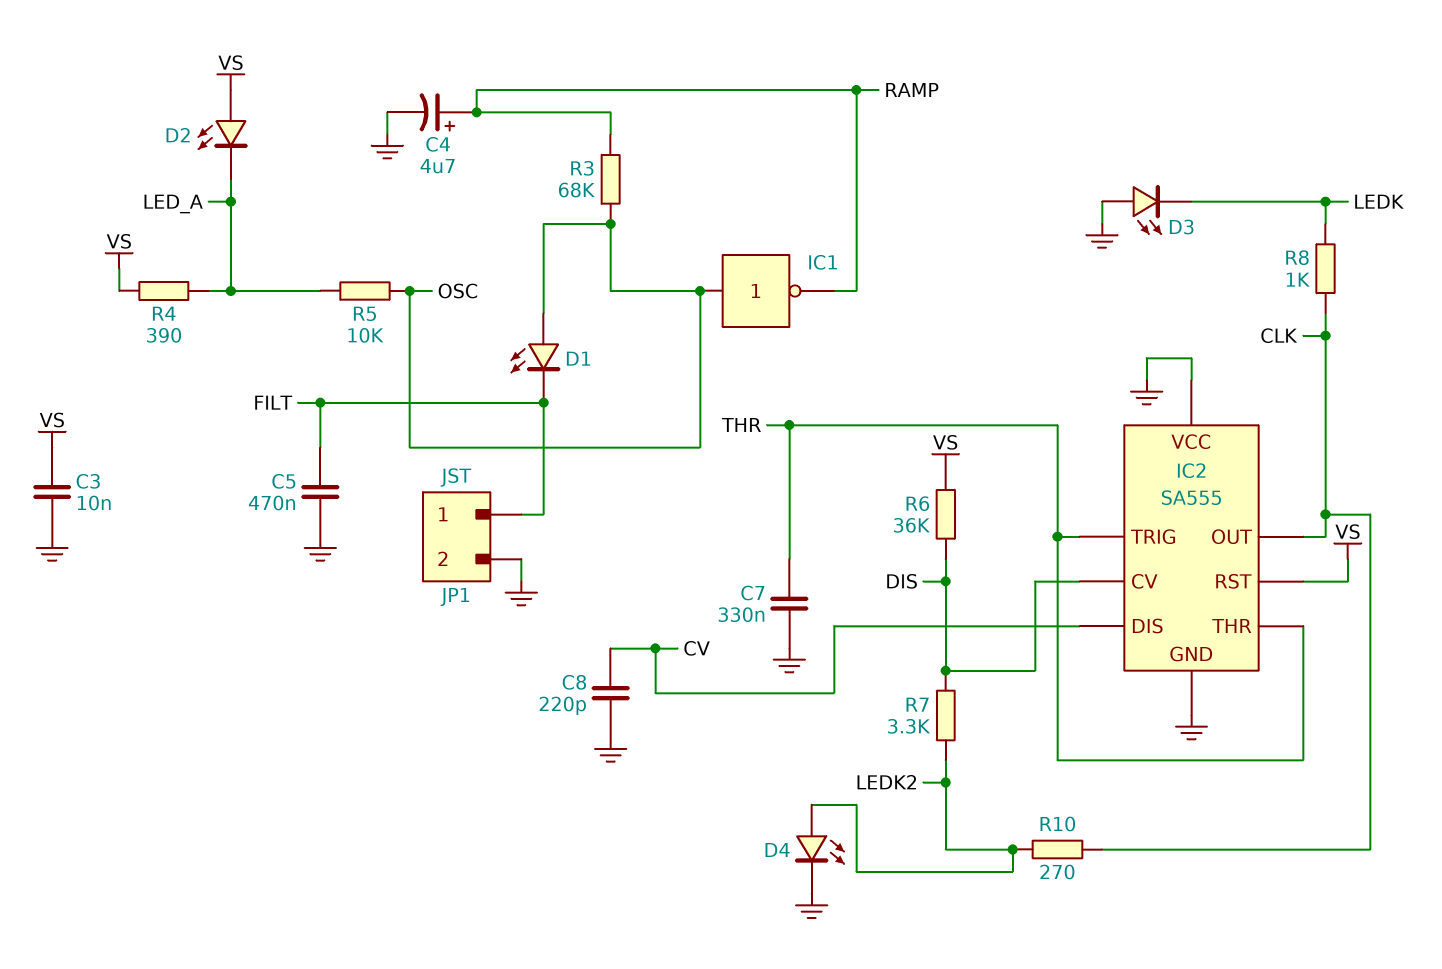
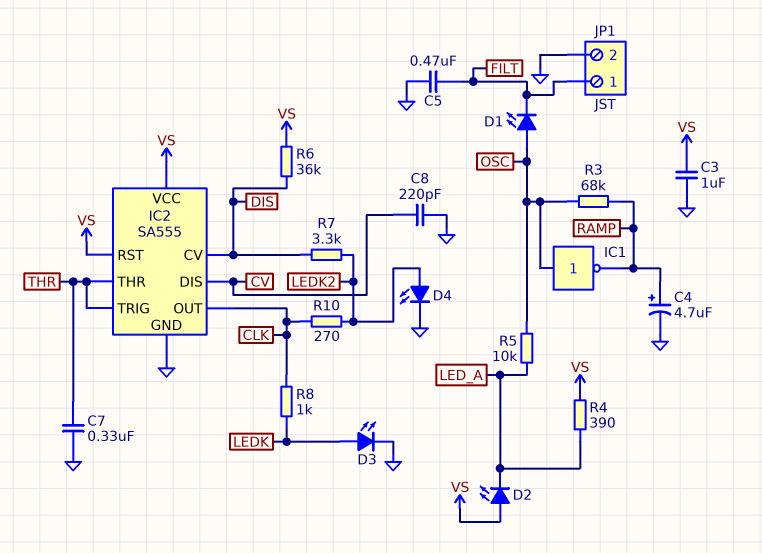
C3: 10nF (GND, VS) -> 1uF (GND, VS)
D3: LED (A GND, K LEDK) -> LED (A LEDK, K GND)
IC2 pin VCC: GND -> VS

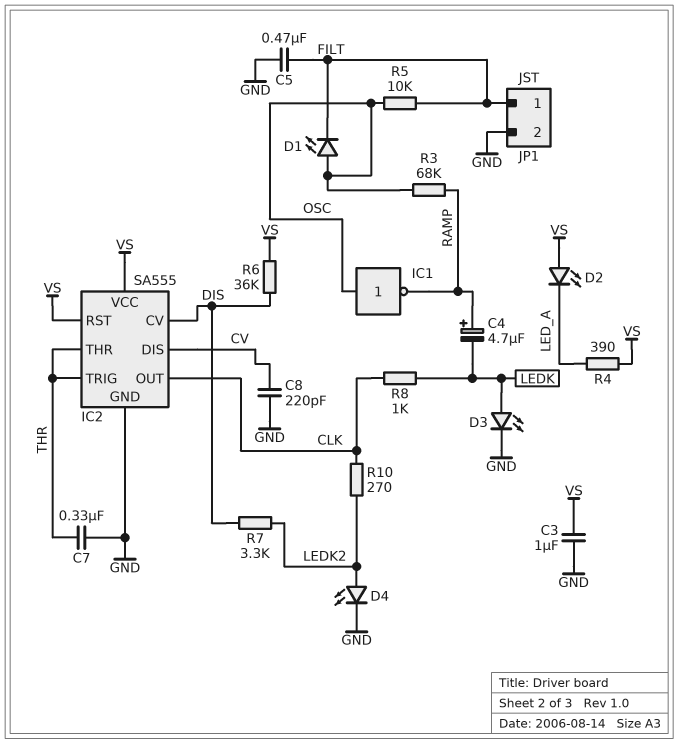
C4: 4.7uF (plus RAMP, minus GND) -> 4.7uF (plus RAMP, minus LEDK)
R5: 10k (LED_A, OSC) -> 10k (FILT, OSC)

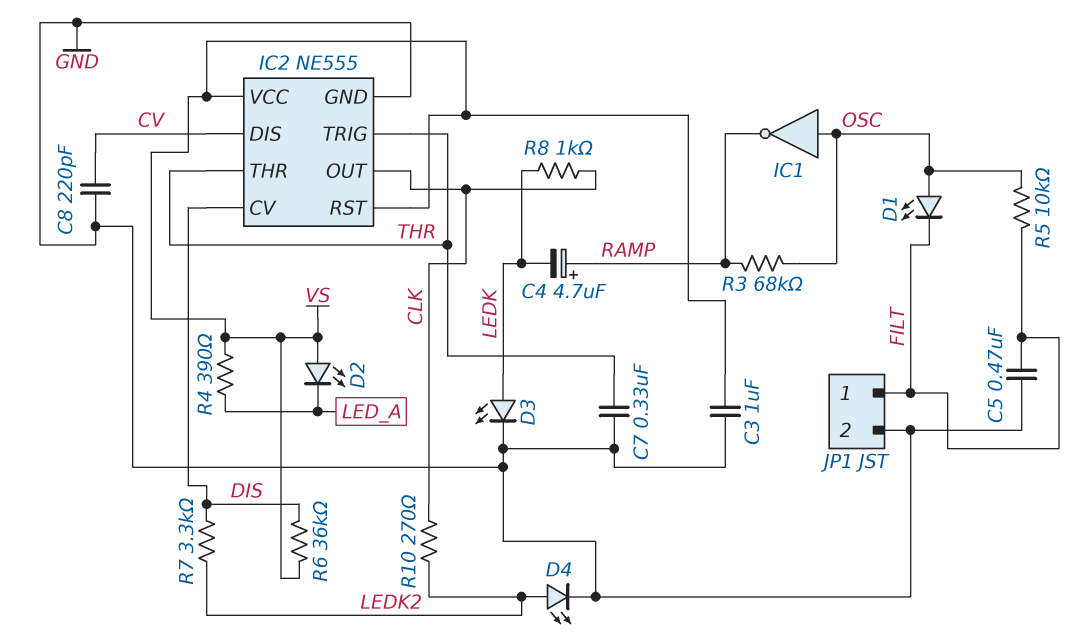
IC2: SA555 -> NE555

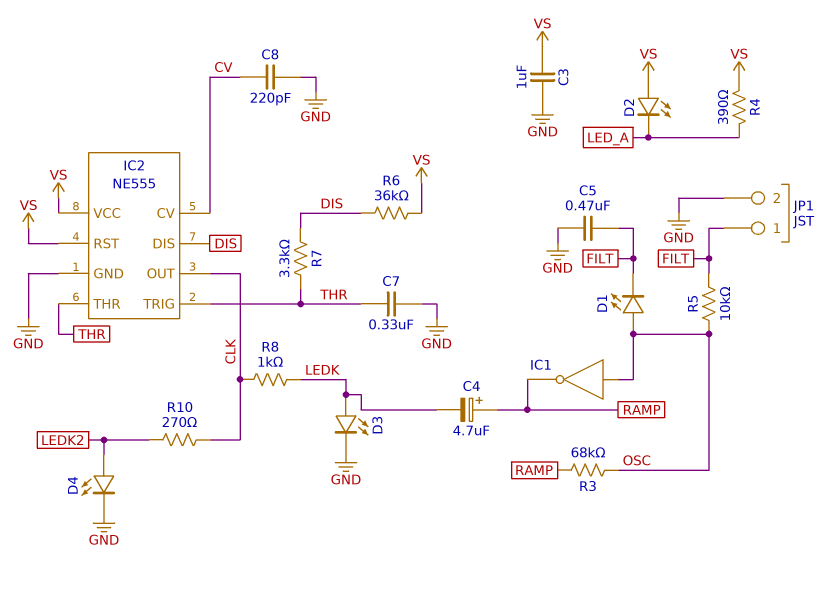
IC2 pin CV: DIS -> CV
IC2 pin DIS: CV -> DIS
R7: 3.3k (DIS, LEDK2) -> 3.3k (DIS, THR)

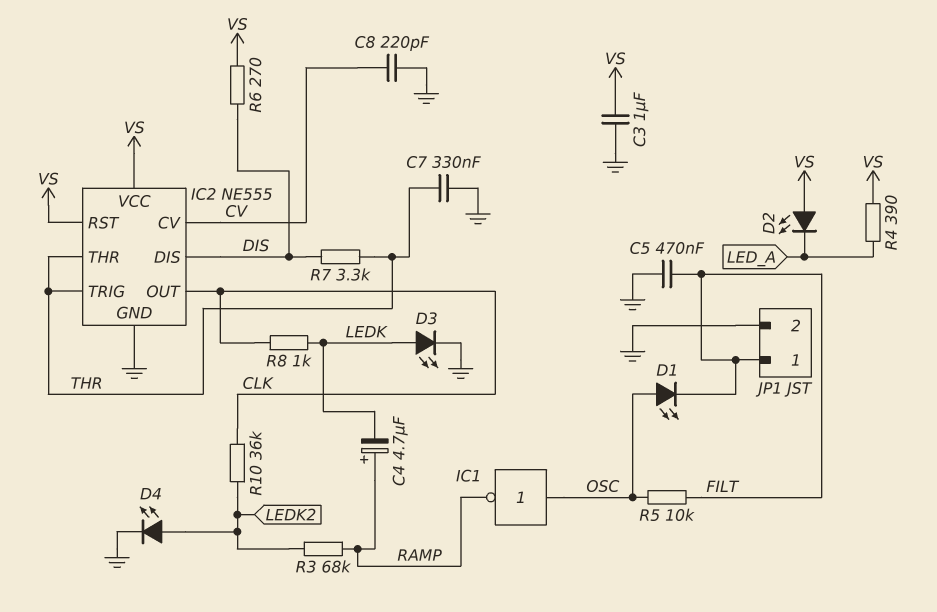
R3: 68k (OSC, RAMP) -> 68k (LEDK2, RAMP)
R6: 36k (DIS, VS) -> 270 (DIS, VS)
R10: 270 (CLK, LEDK2) -> 36k (CLK, LEDK2)

